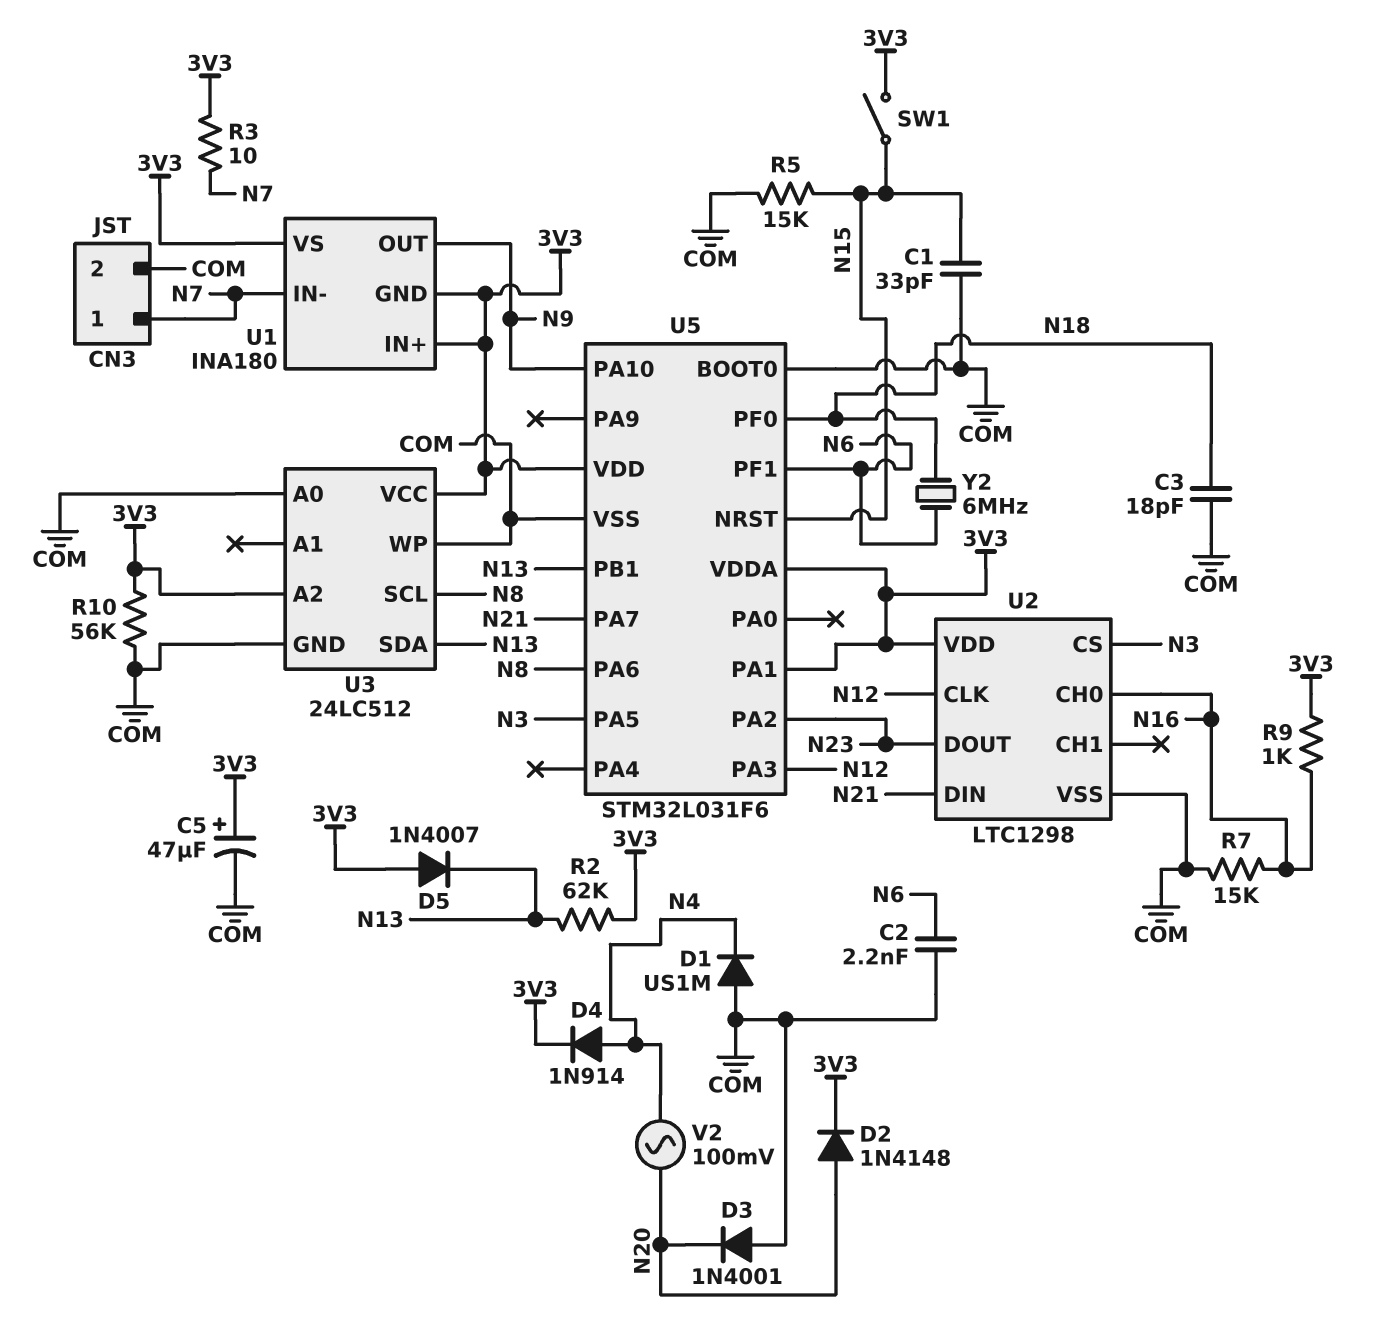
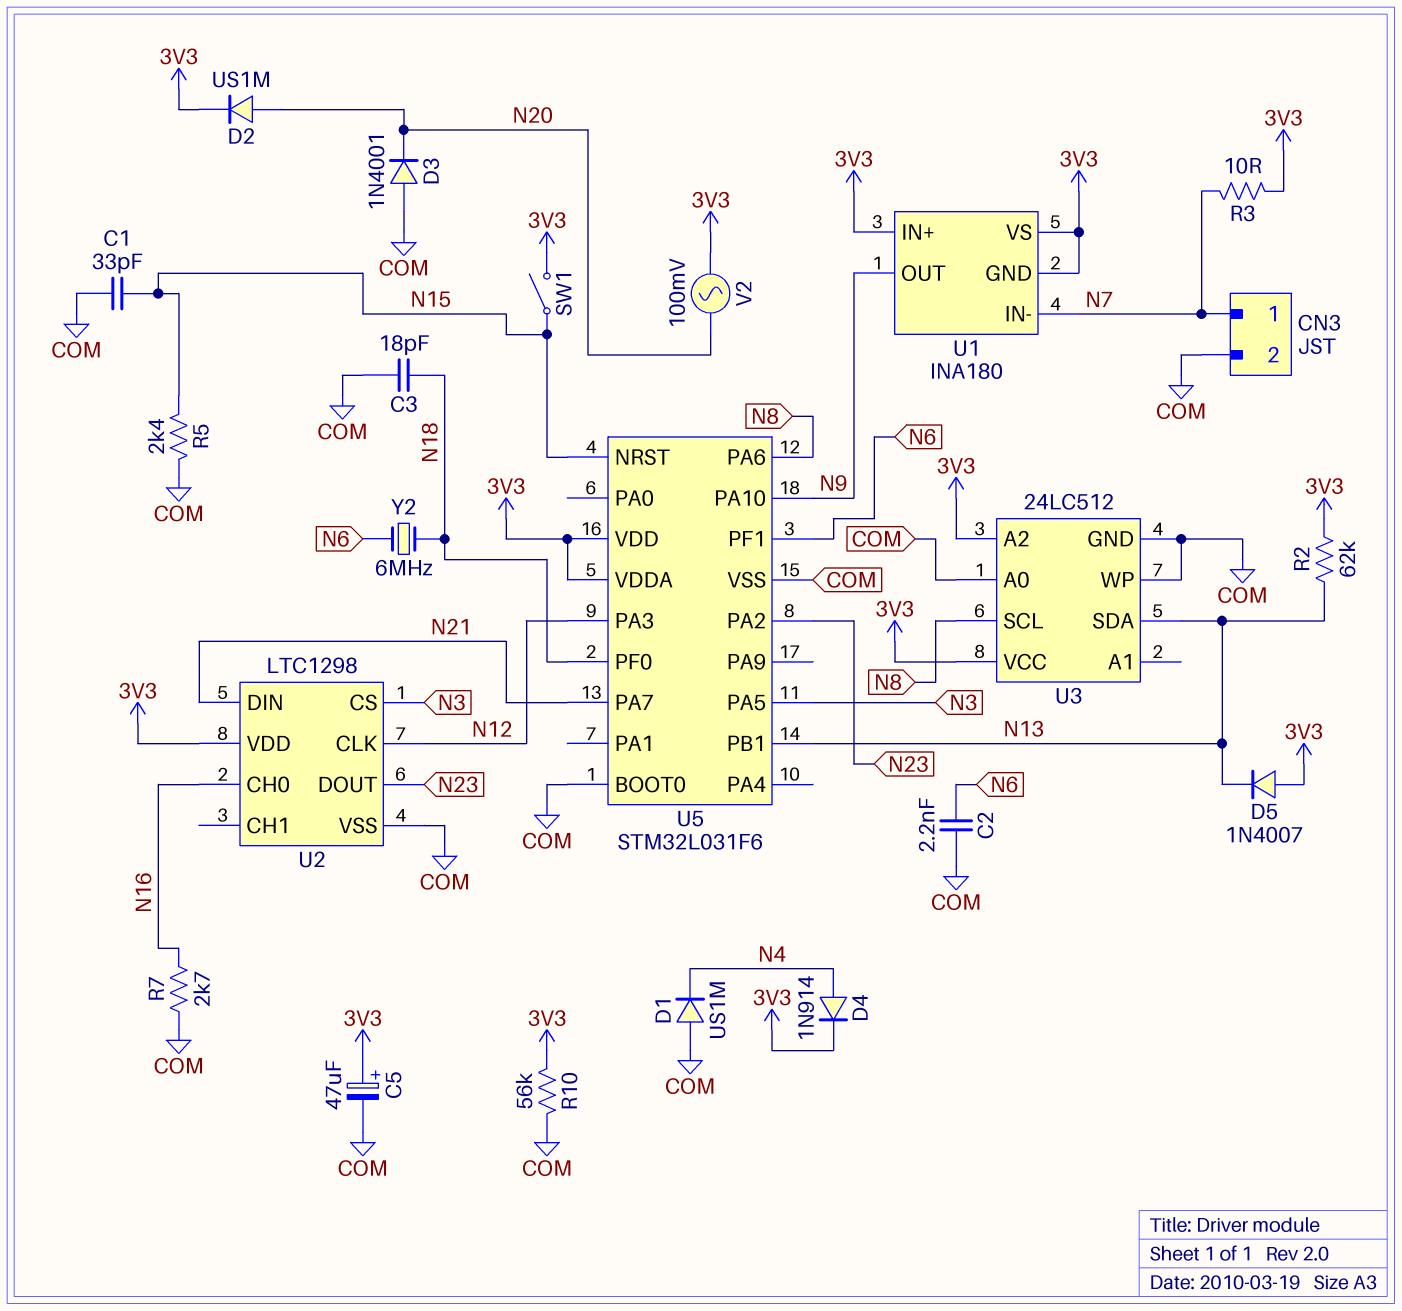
D2: diode 1N4148 (A N20, K 3V3) -> diode US1M (A N20, K 3V3)
R5: 15k (COM, N15) -> 2.4k (COM, N15)
R7: 15k (COM, N16) -> 2.7k (COM, N16)
R9: 1k (3V3, N16) -> none
U5 pin PA1: 3V3 -> none
V2: AC 100mV (N4, N20) -> AC 100mV (3V3, N20)

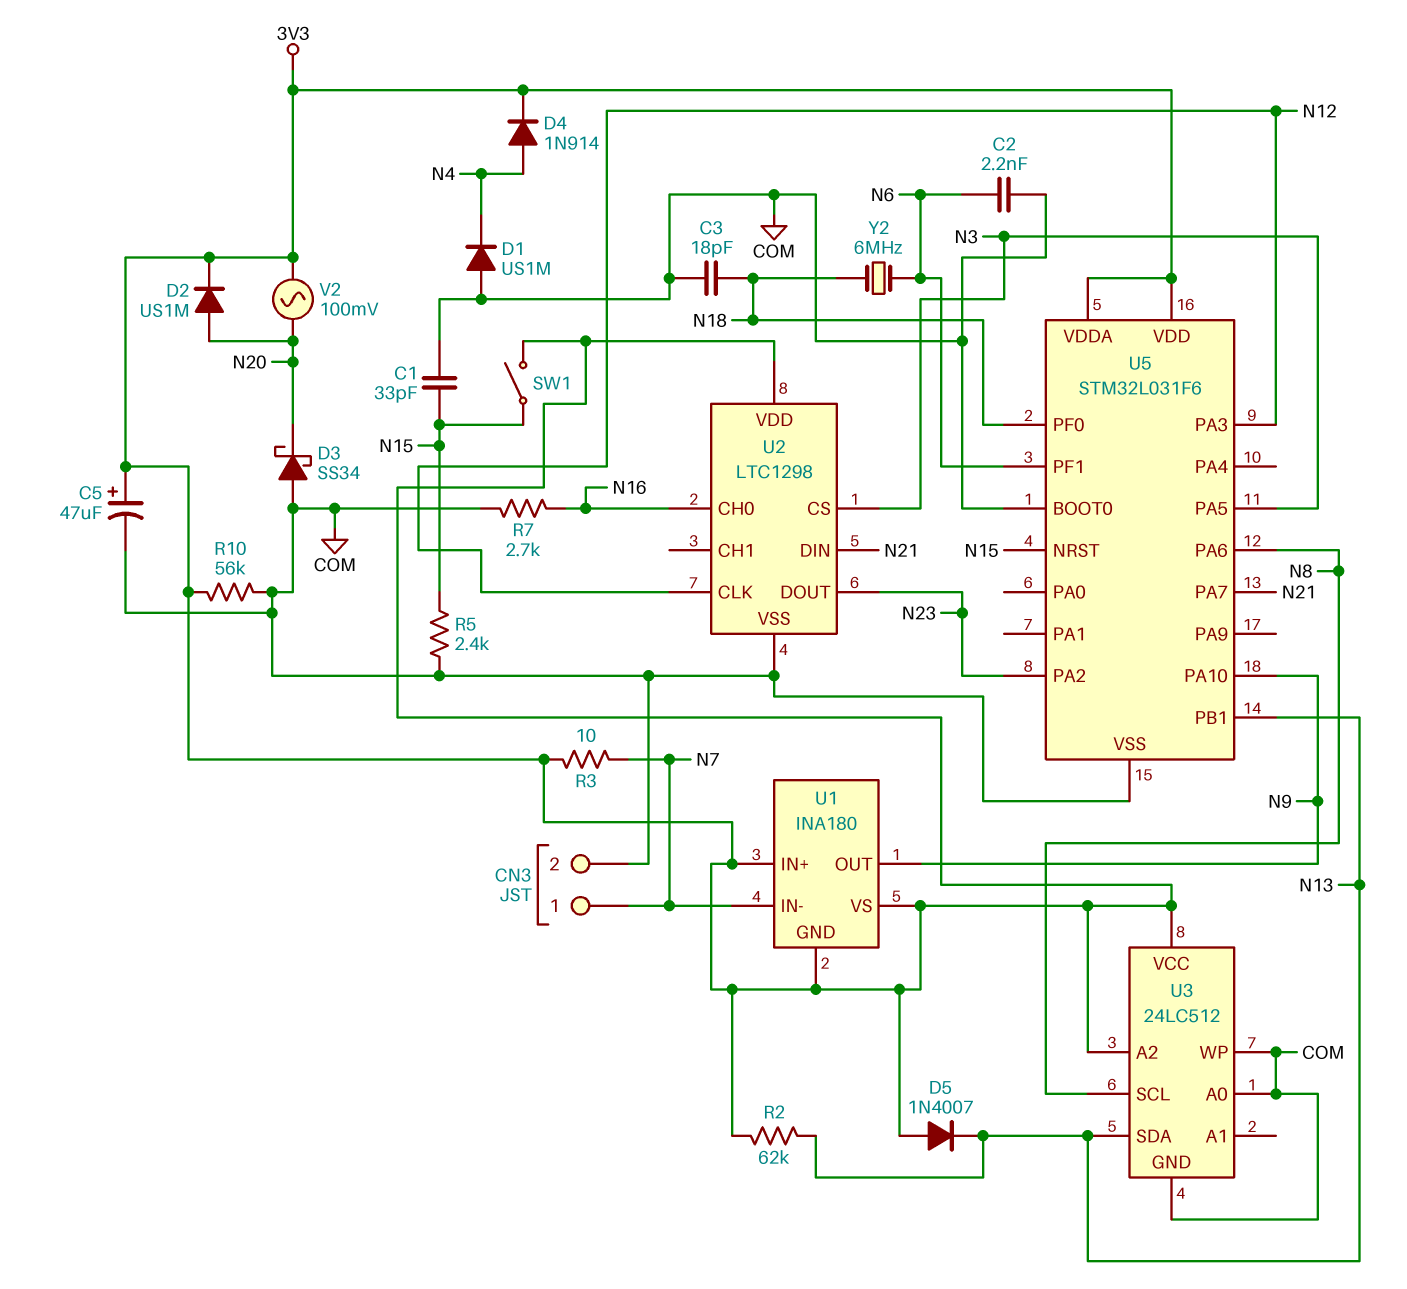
D3: diode 1N4001 (A COM, K N20) -> schottky SS34 (A COM, K N20)

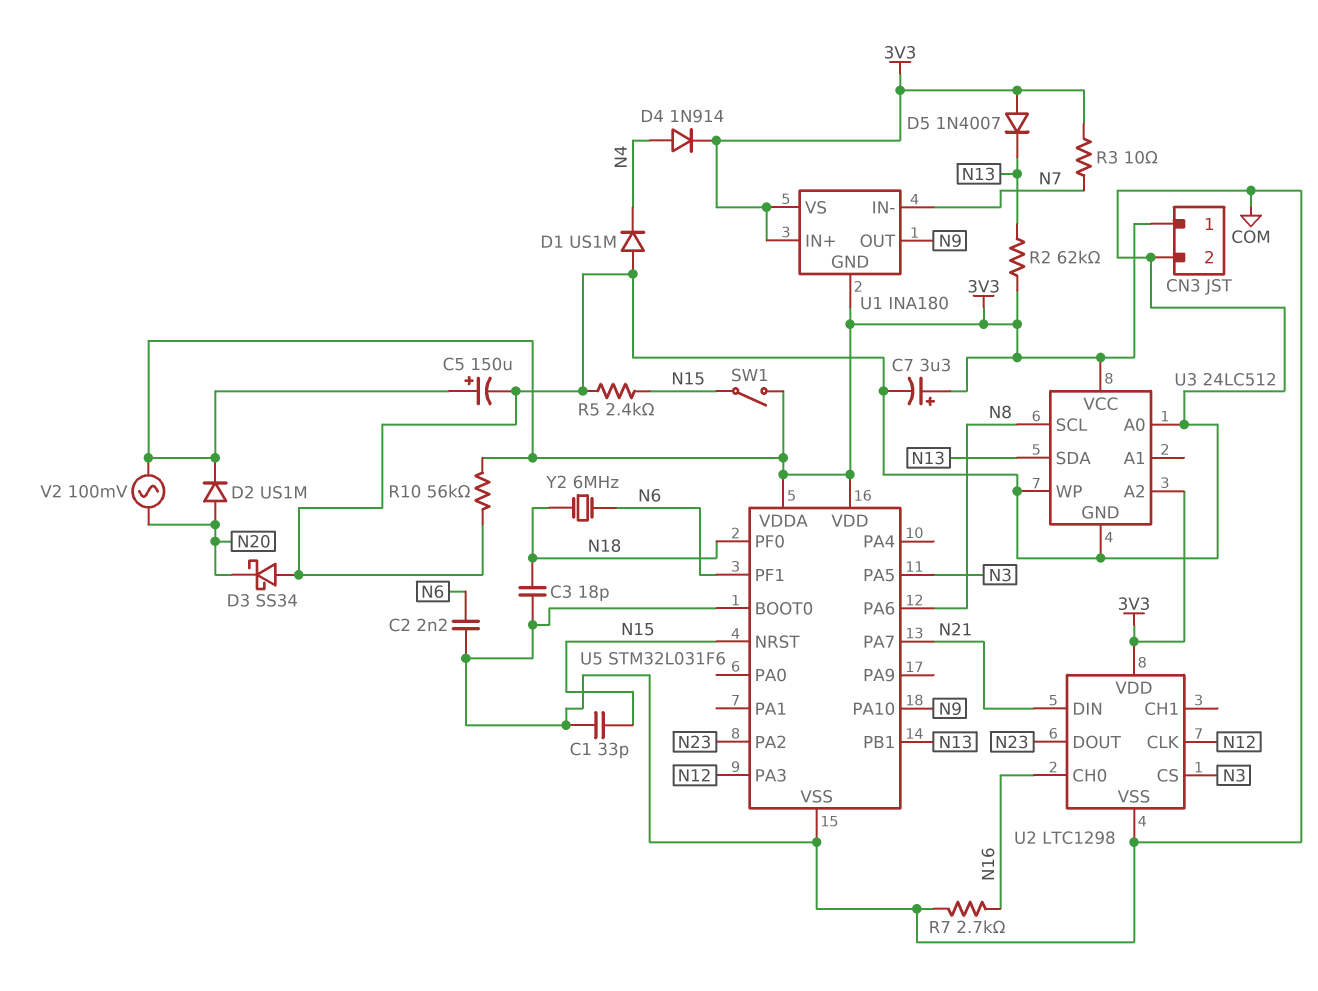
C5: 47uF (plus 3V3, minus COM) -> 150uF (plus 3V3, minus COM)
C7: none -> 3.3uF (plus 3V3, minus COM)
CN3 pin 1: N7 -> 3V3

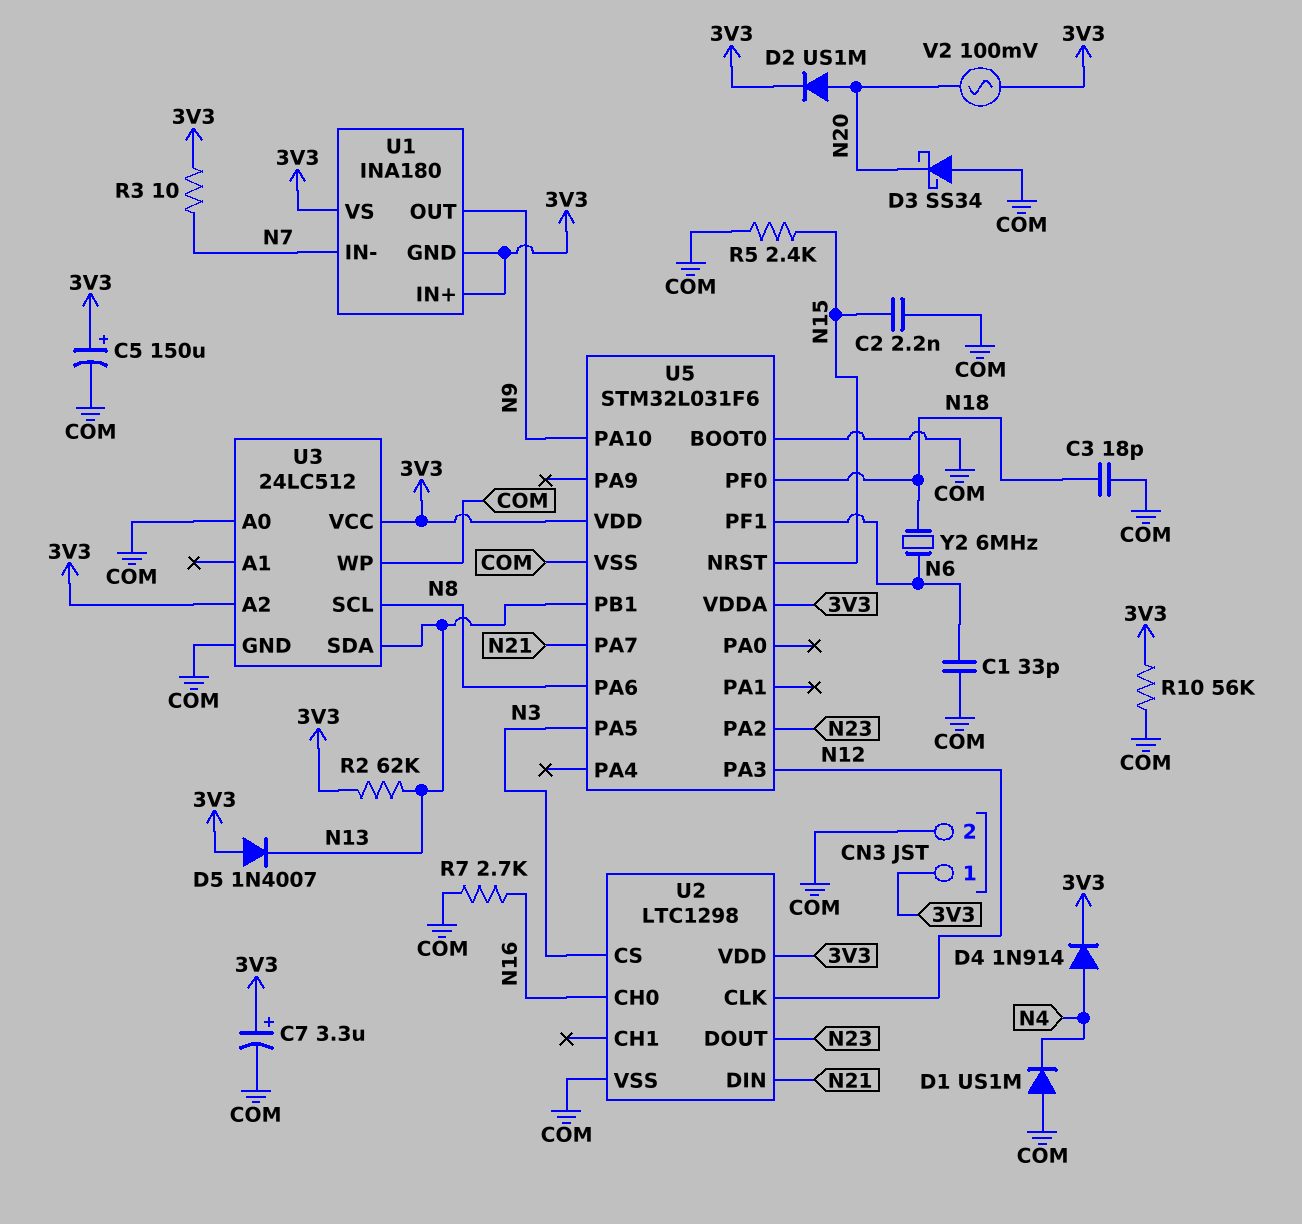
C1: 33pF (COM, N15) -> 33pF (COM, N6)
C2: 2.2nF (COM, N6) -> 2.2nF (COM, N15)
SW1: switch (3V3, N15) -> none

